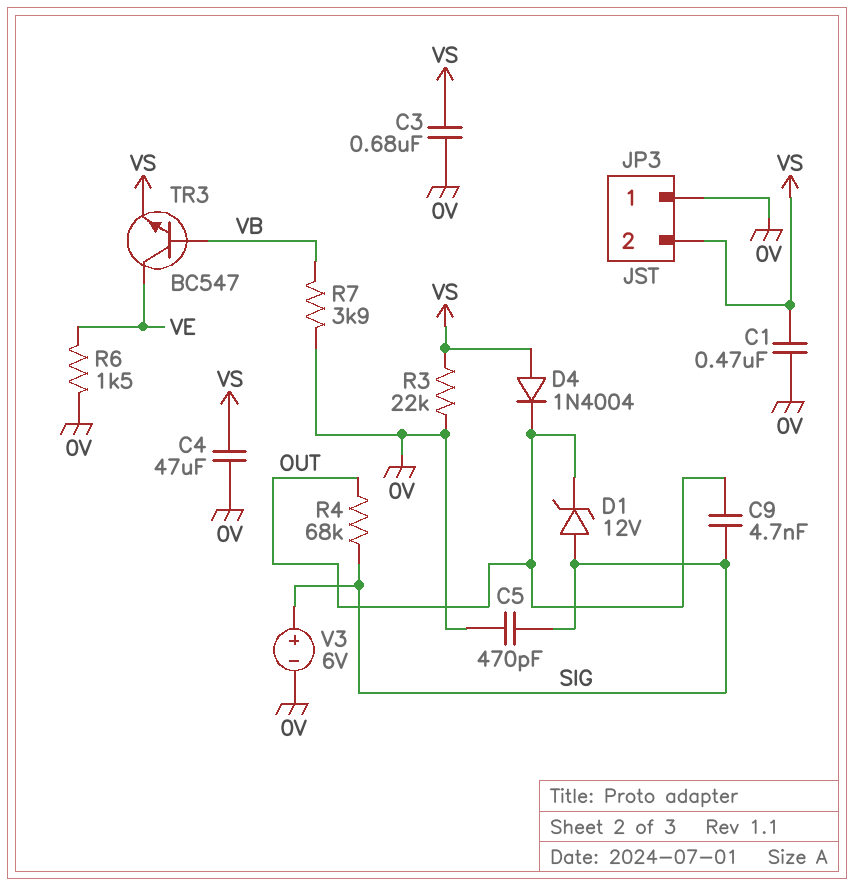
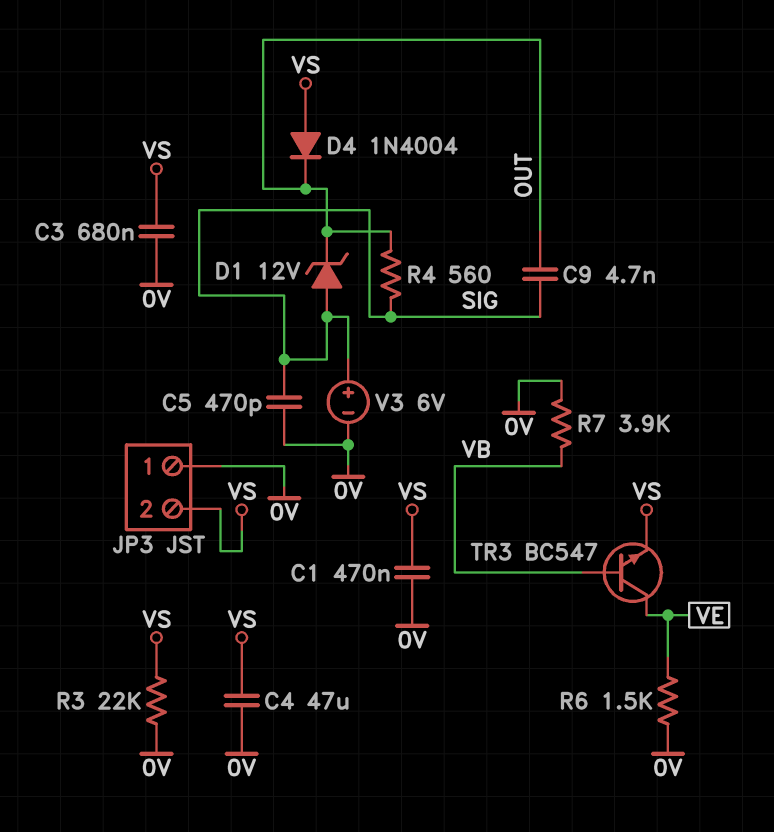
R4: 68k (OUT, SIG) -> 560 (OUT, SIG)

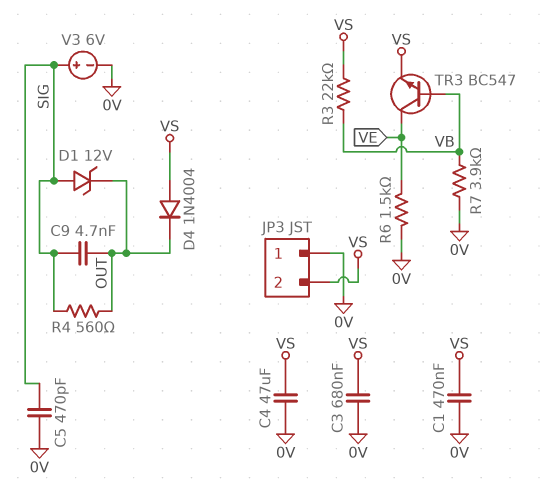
R3: 22k (0V, VS) -> 22k (VB, VS)

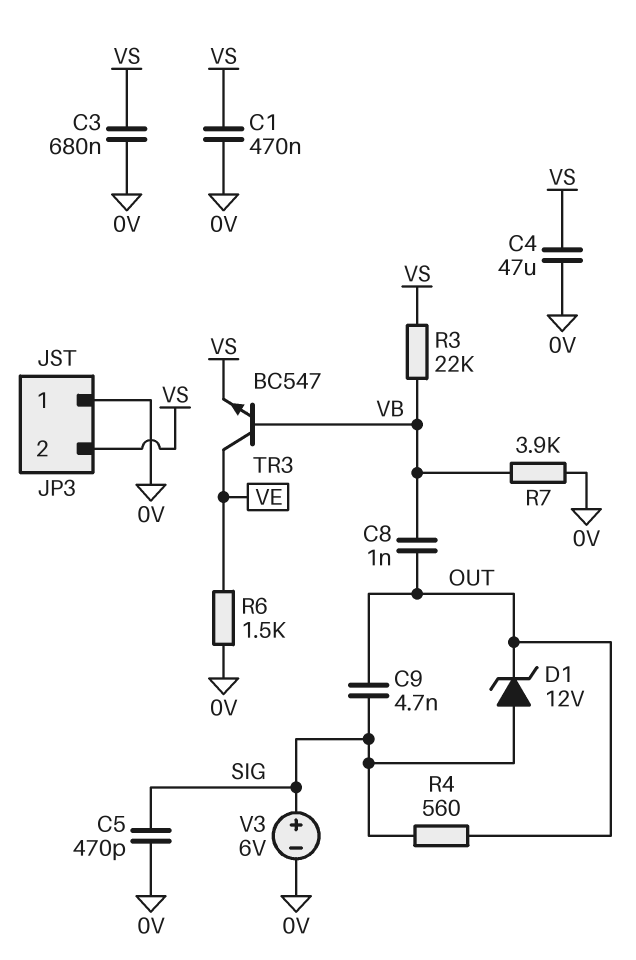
C8: none -> 1nF (OUT, VB)
D4: diode 1N4004 (A VS, K OUT) -> none

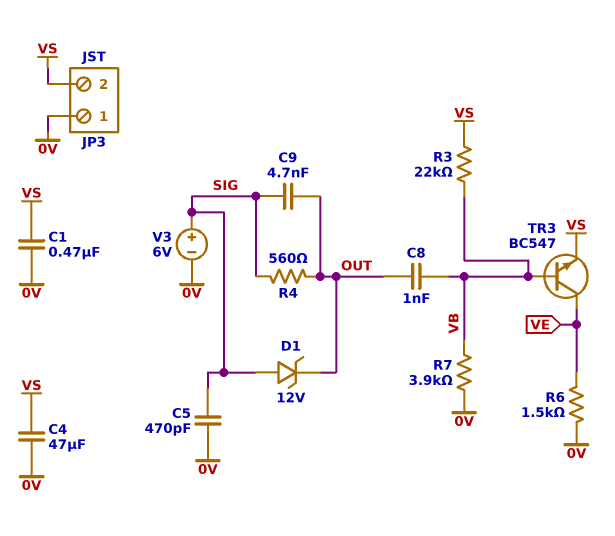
C3: 680nF (0V, VS) -> none

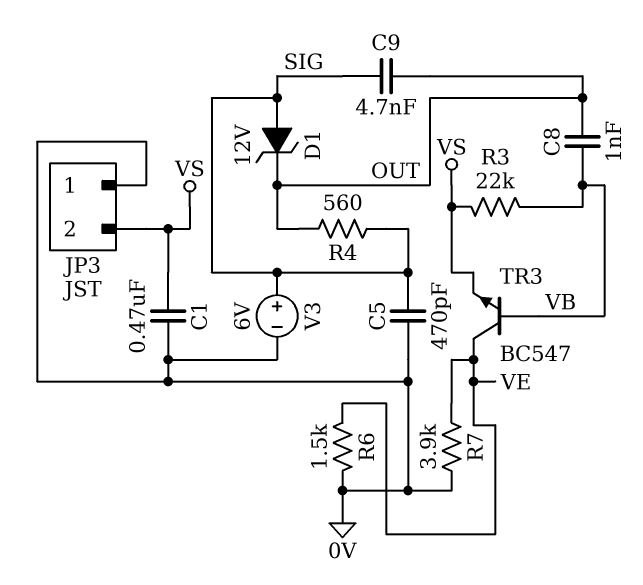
C4: 47uF (0V, VS) -> none
R7: 3.9k (0V, VB) -> 3.9k (0V, VE)

